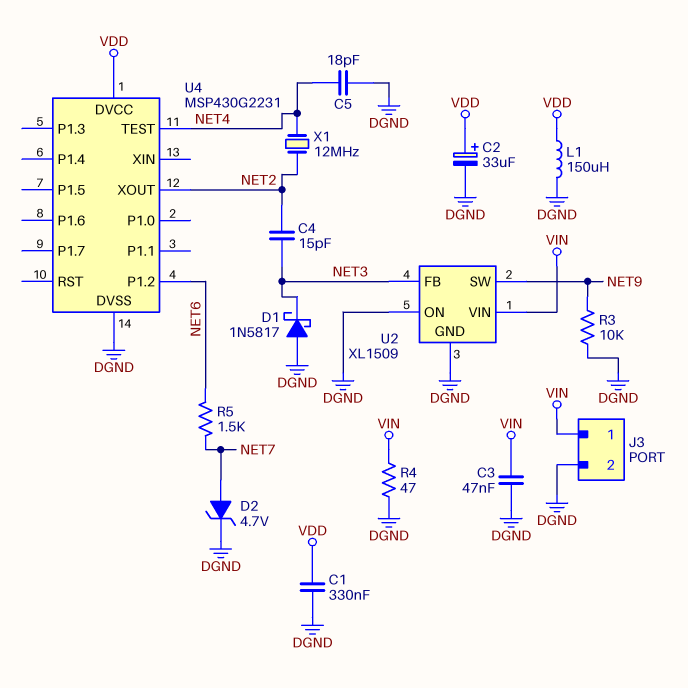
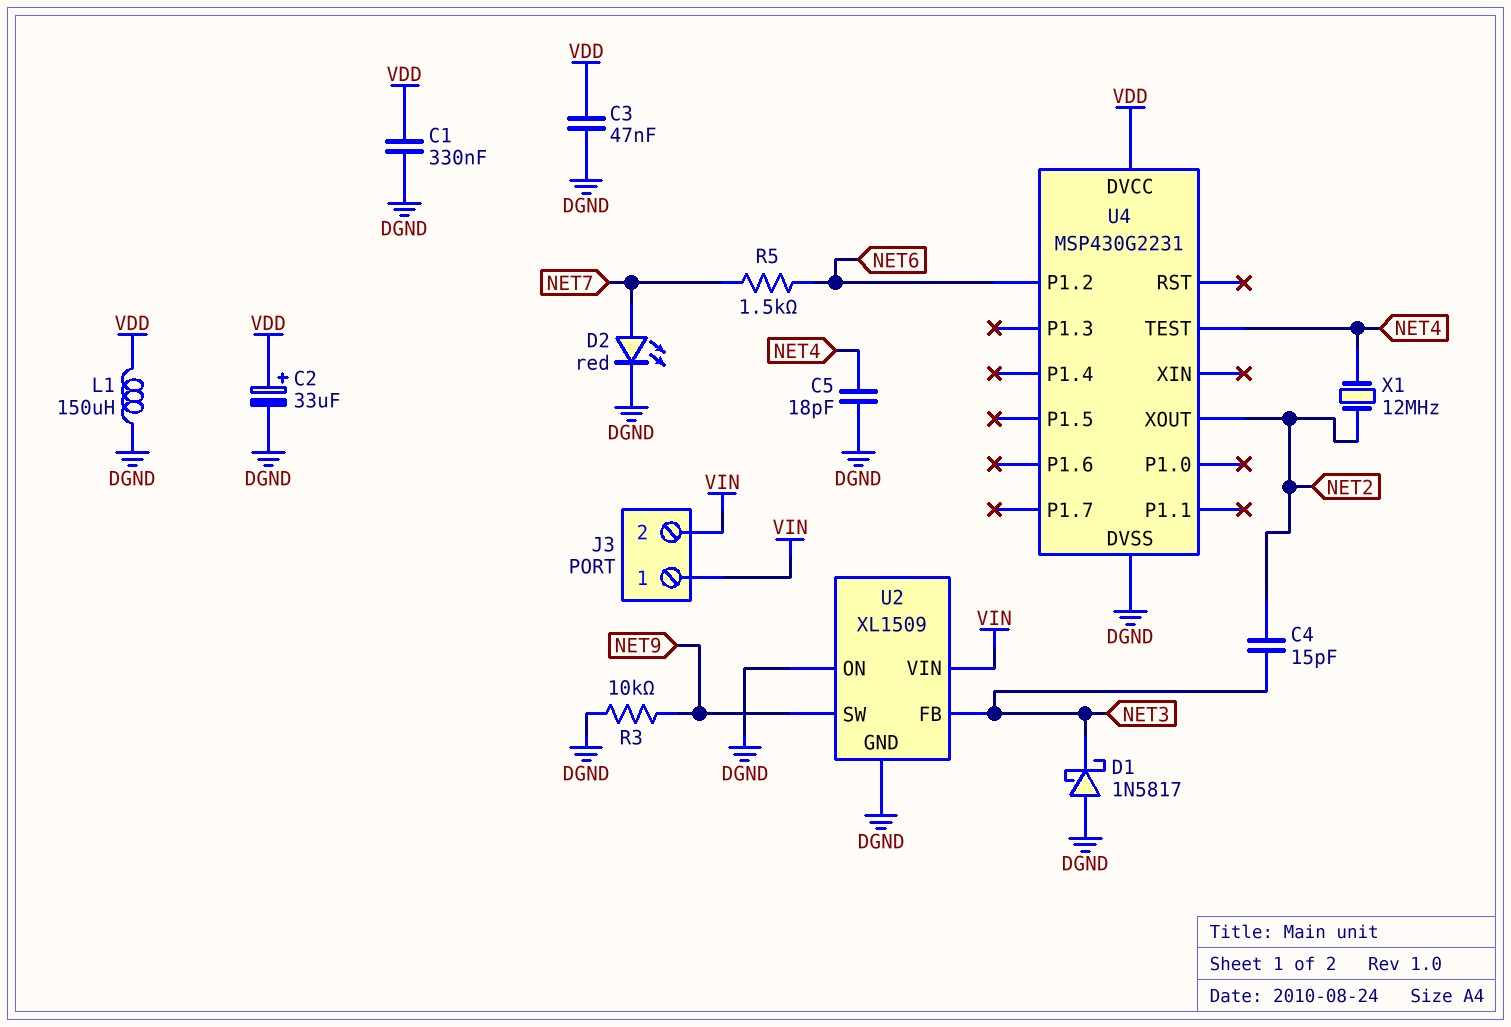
C3: 47nF (DGND, VIN) -> 47nF (DGND, VDD)
D2: zener 4.7V (A NET7, K DGND) -> LED red (A NET7, K DGND)
J3 pin 2: DGND -> VIN
R4: 47 (DGND, VIN) -> none

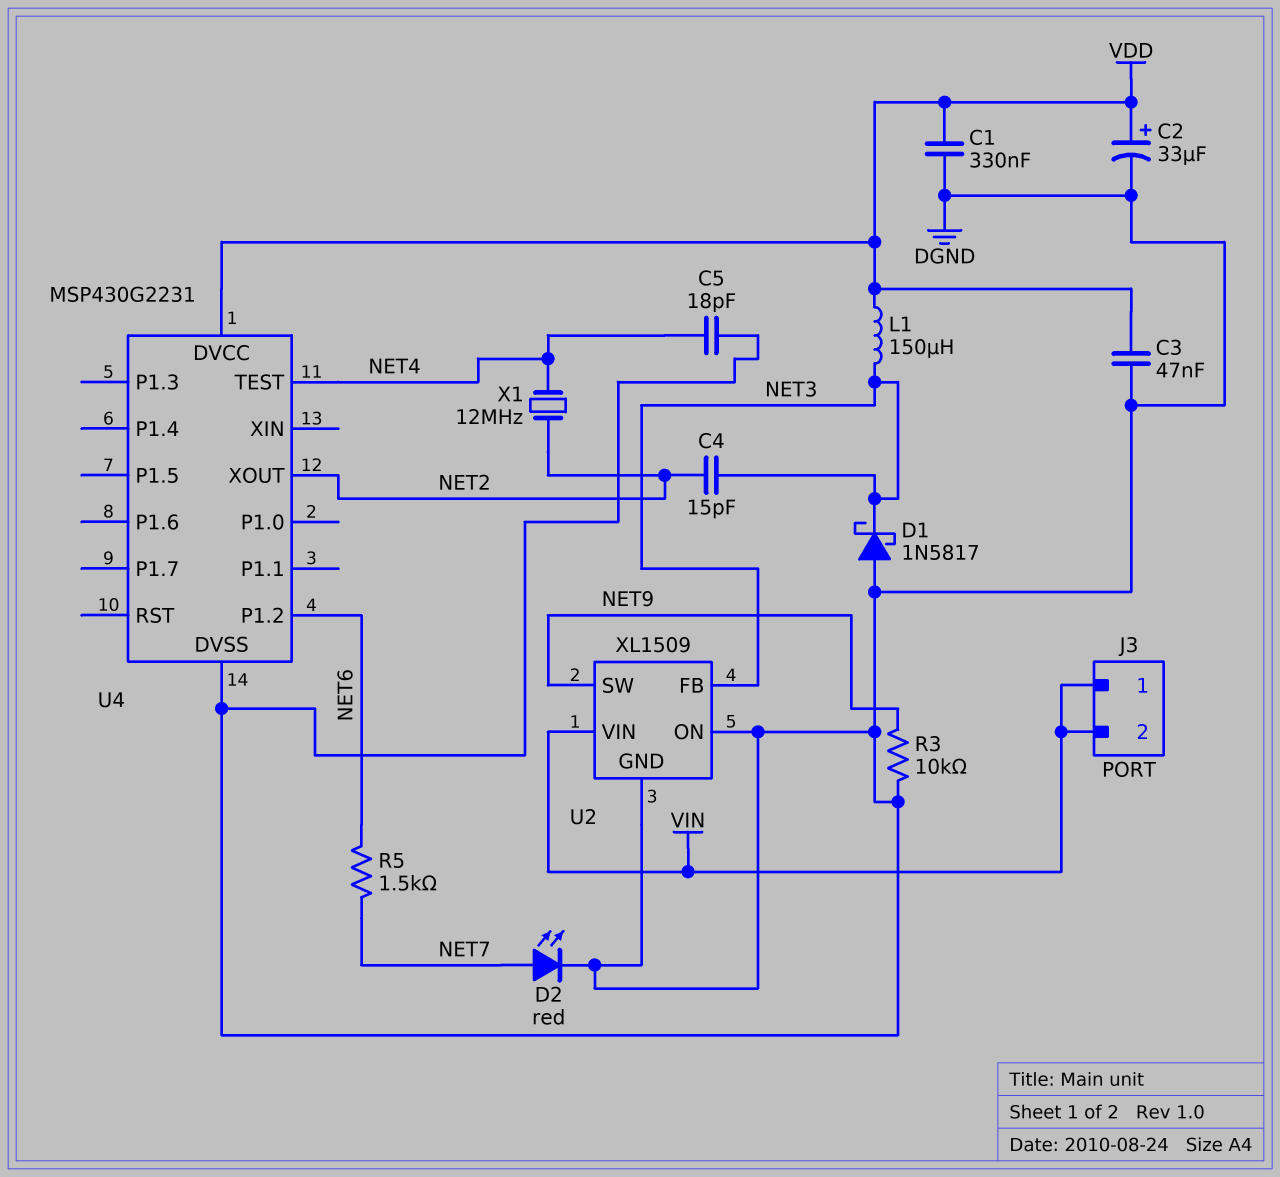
L1: 150uH (DGND, VDD) -> 150uH (NET3, VDD)

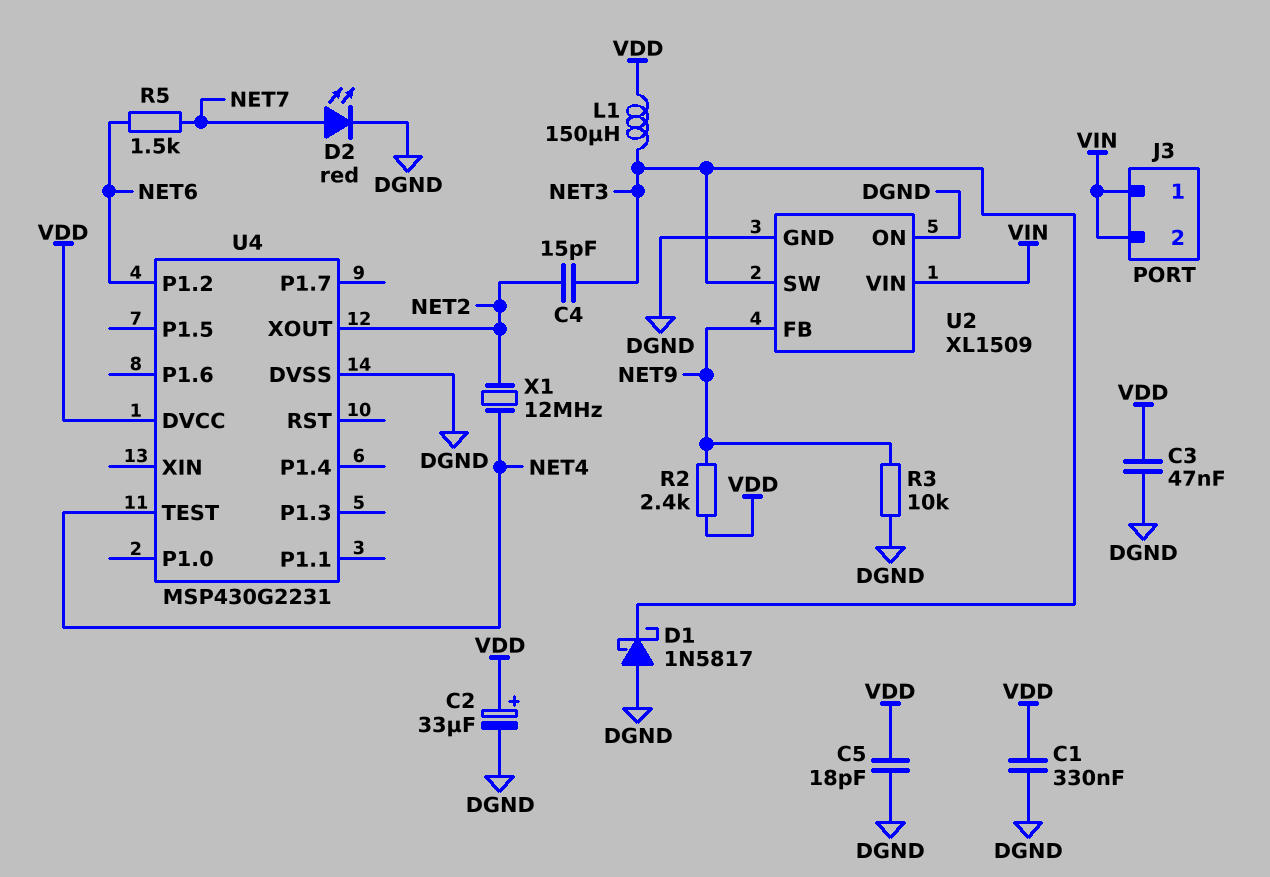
C5: 18pF (DGND, NET4) -> 18pF (DGND, VDD)
R2: none -> 2.4k (NET9, VDD)
U2 pin FB: NET3 -> NET9
U2 pin SW: NET9 -> NET3

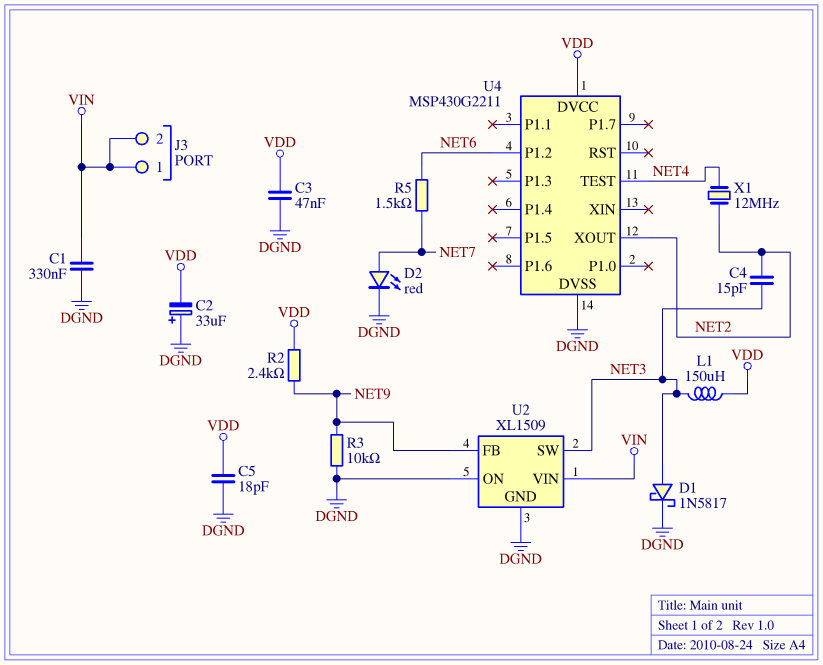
C1: 330nF (DGND, VDD) -> 330nF (DGND, VIN)
C2: 33uF (plus VDD, minus DGND) -> 33uF (plus DGND, minus VDD)
D1: schottky 1N5817 (A DGND, K NET3) -> schottky 1N5817 (A NET3, K DGND)
U4: MSP430G2231 -> MSP430G2211

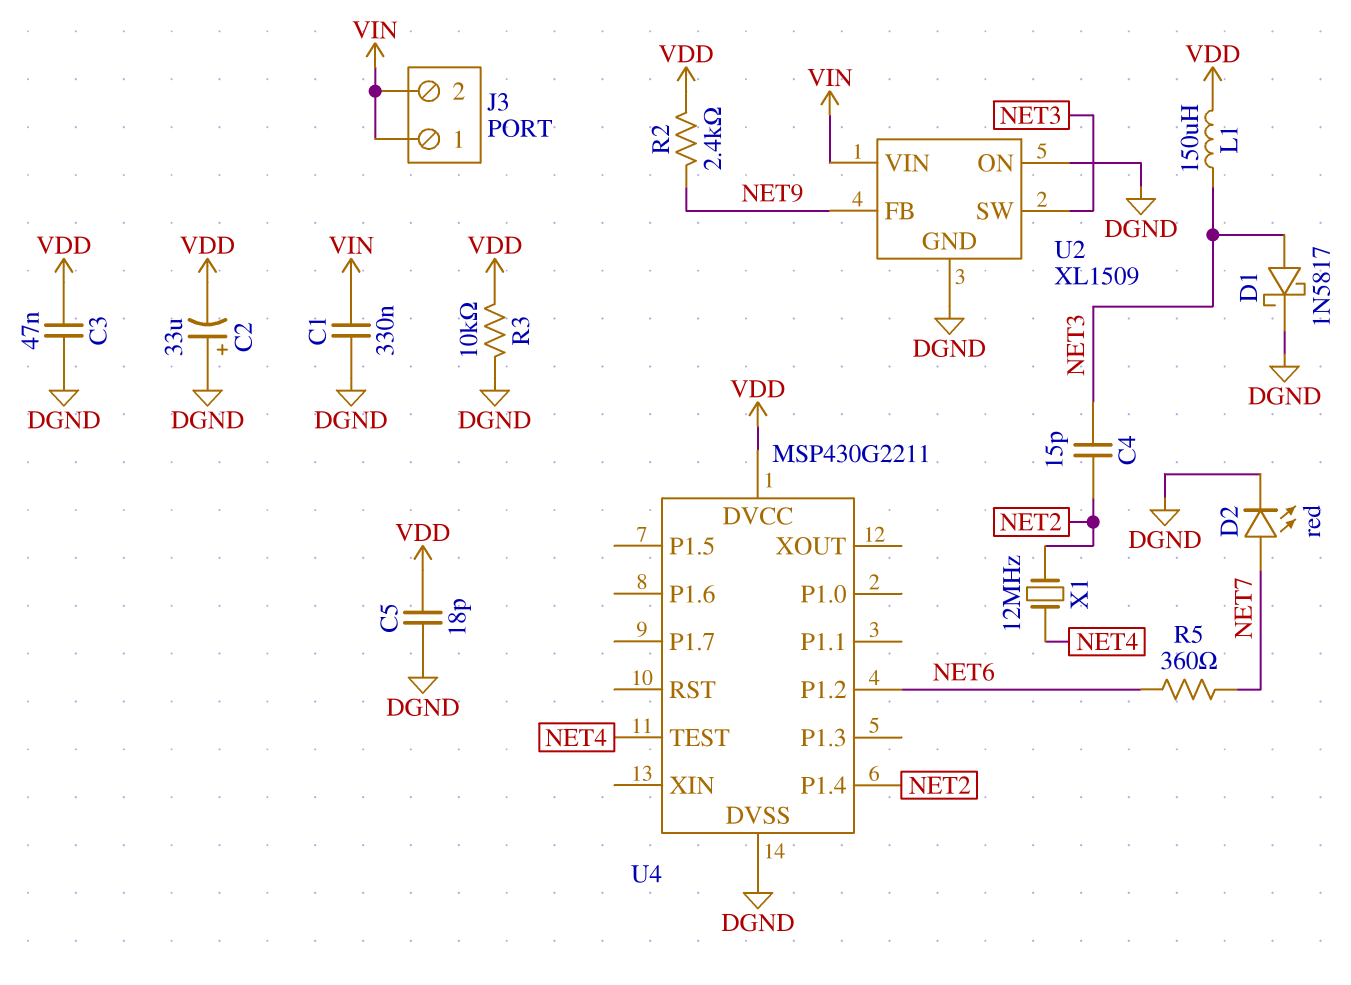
R3: 10k (DGND, NET9) -> 10k (DGND, VDD)
R5: 1.5k (NET6, NET7) -> 360 (NET6, NET7)
U4 pin P1.4: none -> NET2
U4 pin XOUT: NET2 -> none

